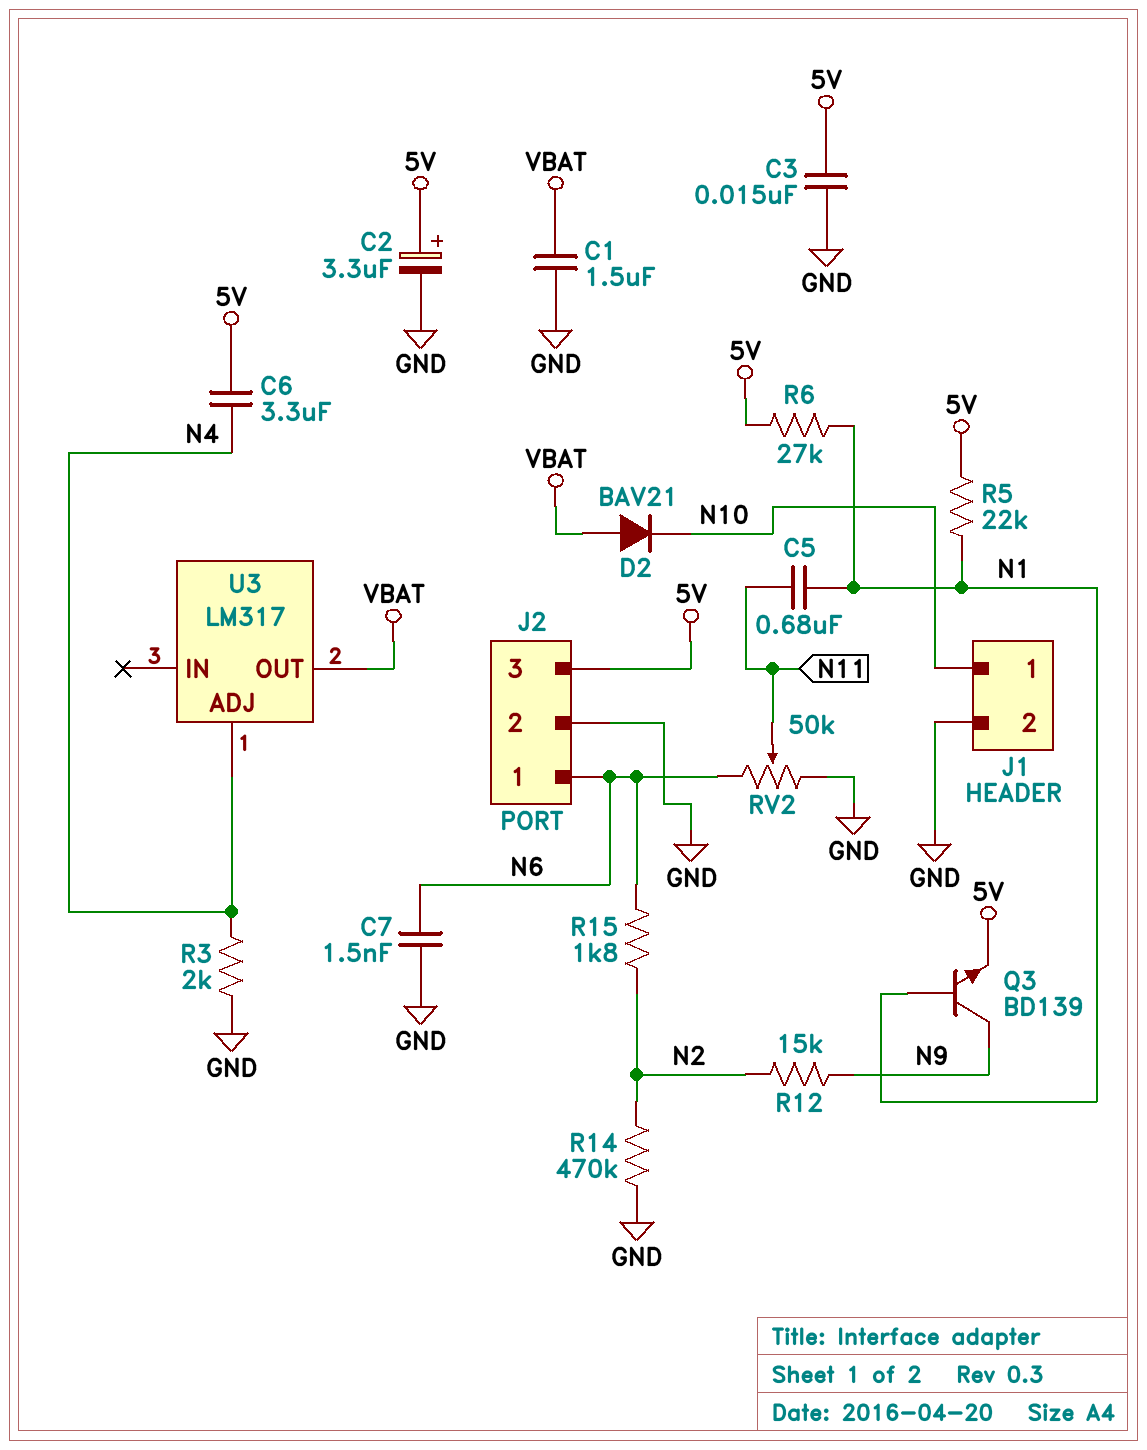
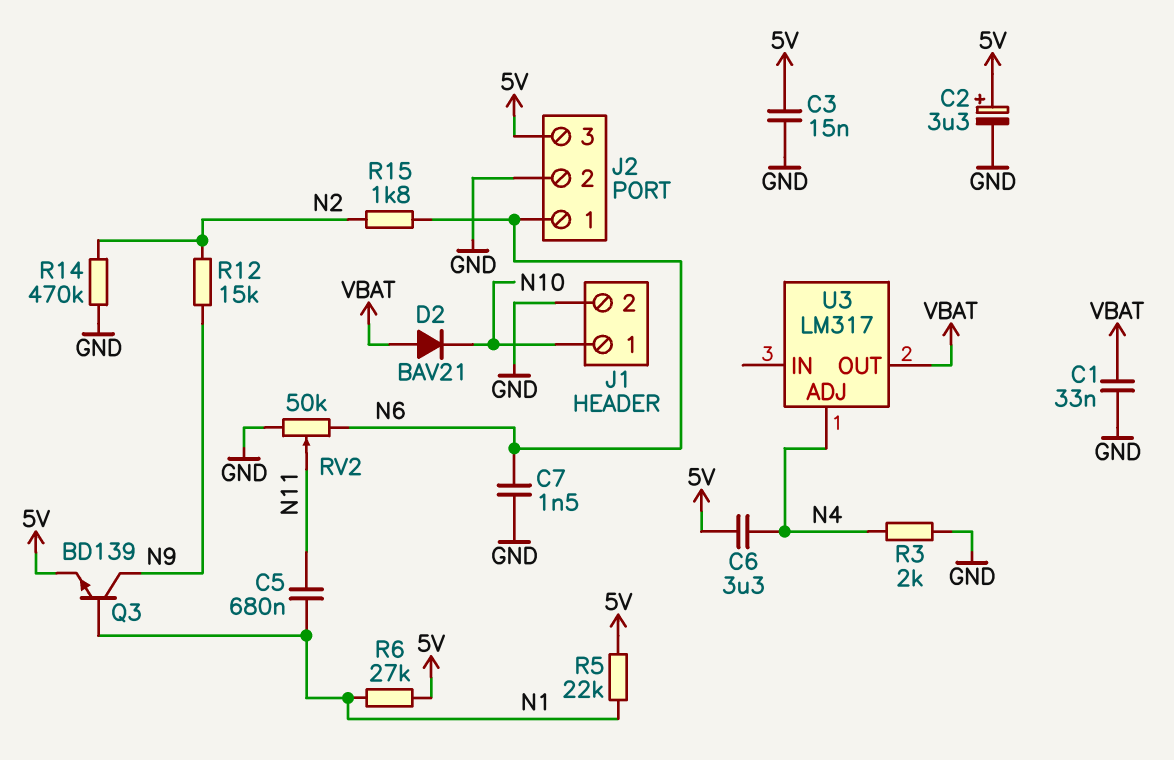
C1: 1.5uF (GND, VBAT) -> 33nF (GND, VBAT)

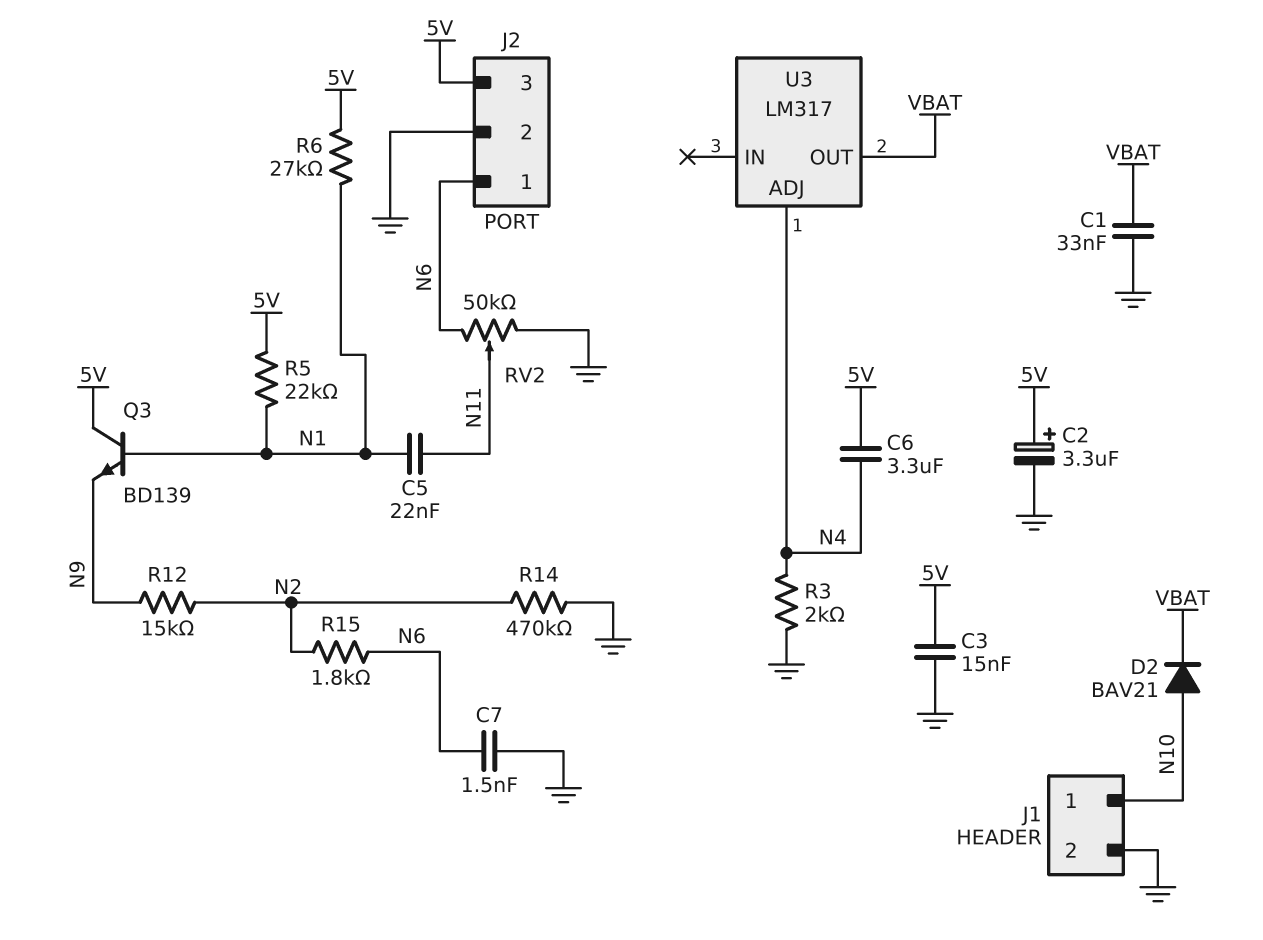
C5: 680nF (N1, N11) -> 22nF (N1, N11)
D2: diode BAV21 (A VBAT, K N10) -> diode BAV21 (A N10, K VBAT)
Q3: NPN BD139 (B N1, C N9, E 5V) -> NPN BD139 (B N1, C 5V, E N9)

